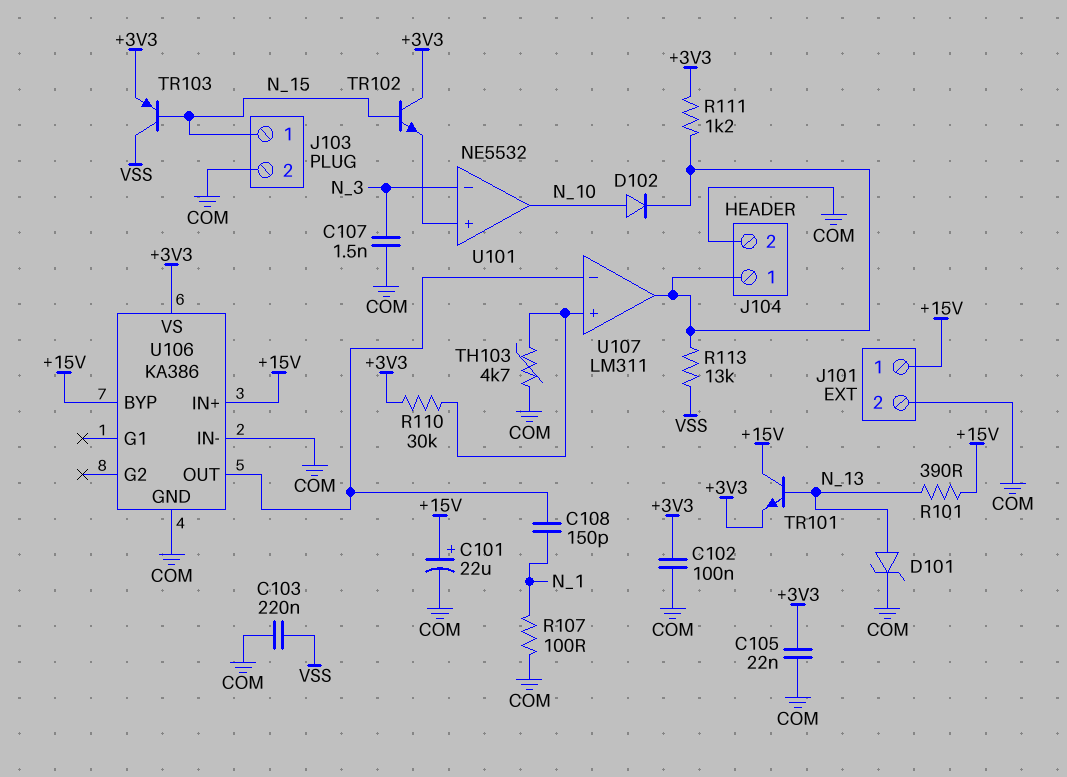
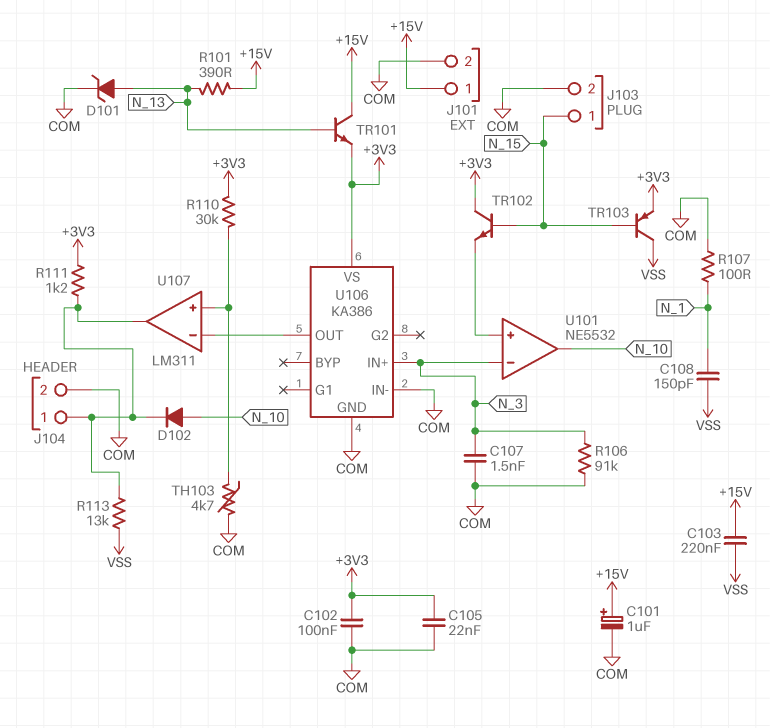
C101: 22uF (plus +15V, minus COM) -> 1uF (plus +15V, minus COM)
C103: 220nF (COM, VSS) -> 220nF (+15V, VSS)
C108: 150pF (N_1, U106/OUT) -> 150pF (N_1, VSS)
R106: none -> 91k (COM, N_3)
U106 pin BYP: +15V -> none
U106 pin IN+: +15V -> N_3

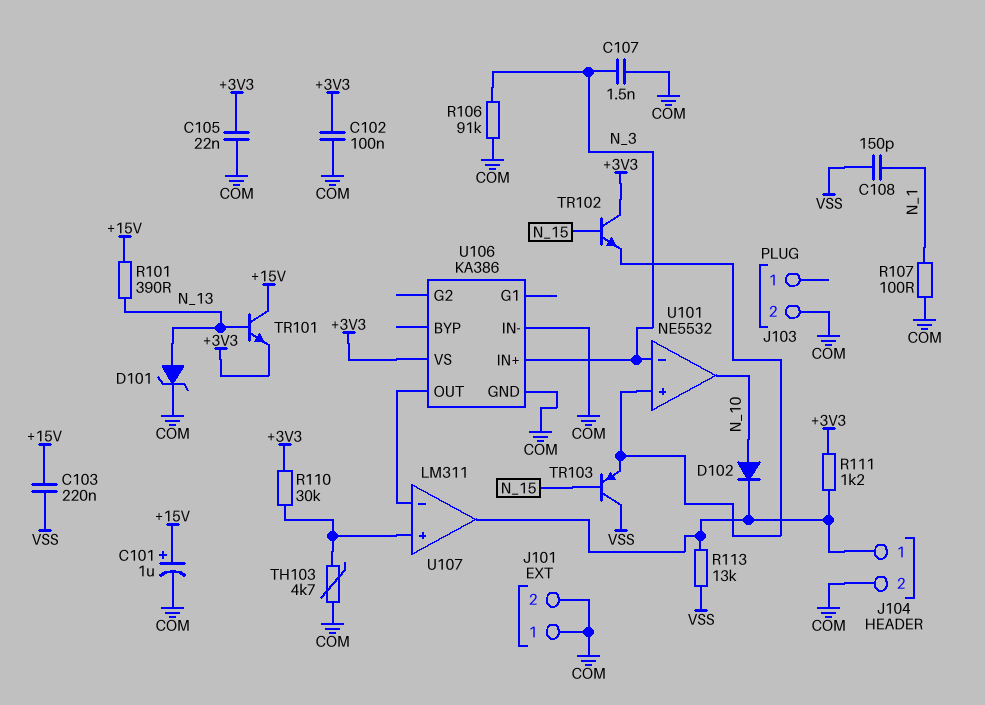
J101 pin 1: +15V -> COM
J103 pin 1: N_15 -> none
TR103: PNP (B N_15, C VSS, E +3V3) -> PNP (B N_15, C VSS, E U101/in+)

